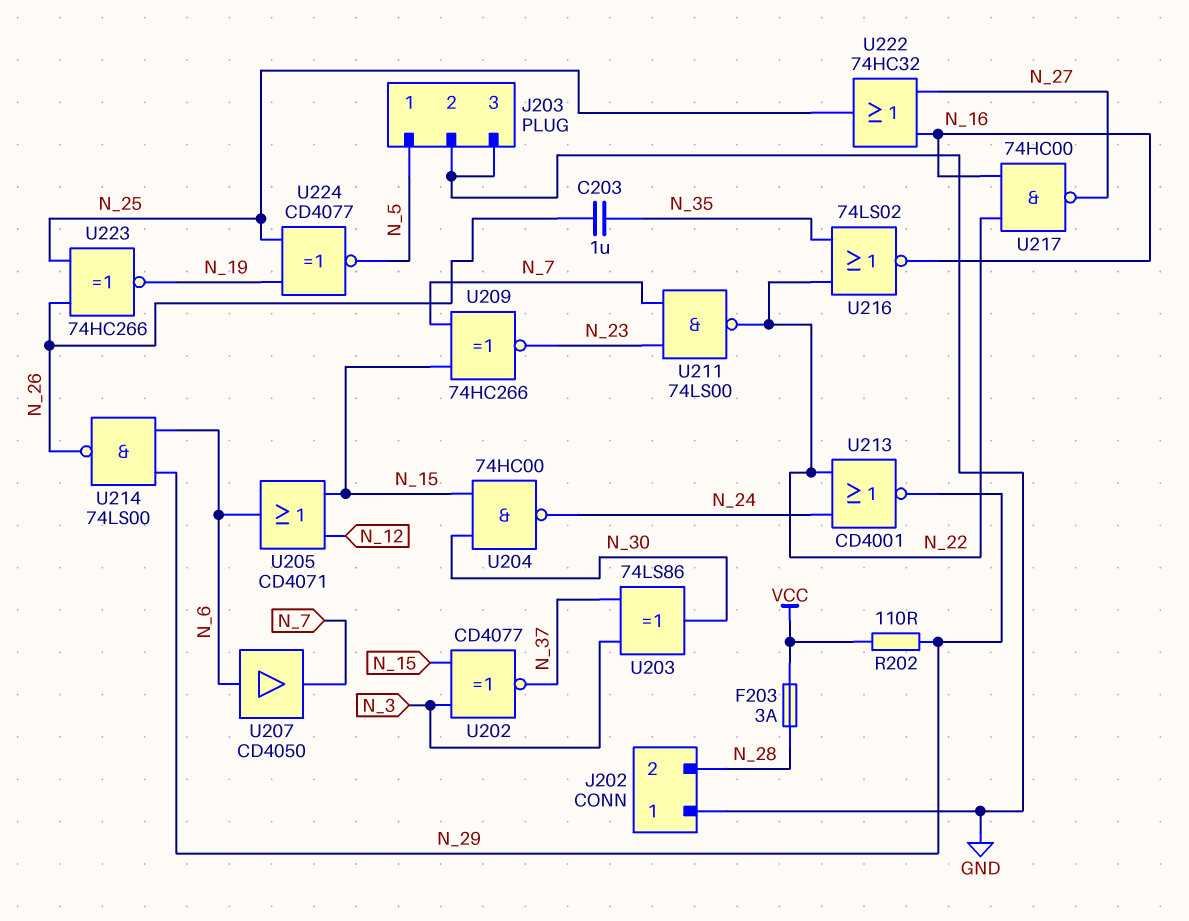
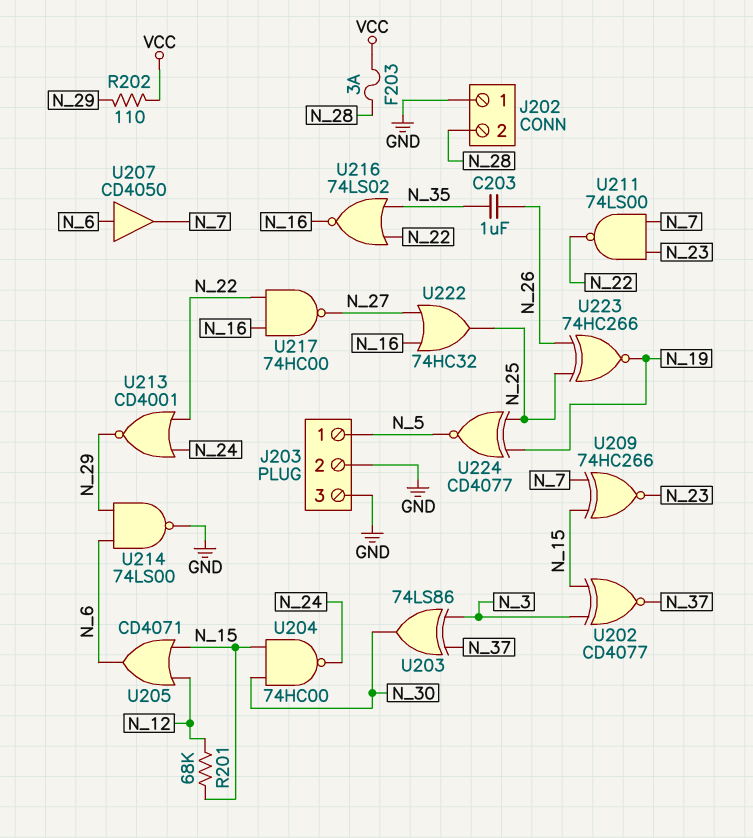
R201: none -> 68k (N_12, N_15)
U214: NAND 74LS00 (in N_6, in N_29, out N_26) -> NAND 74LS00 (in N_6, in N_29, out GND)

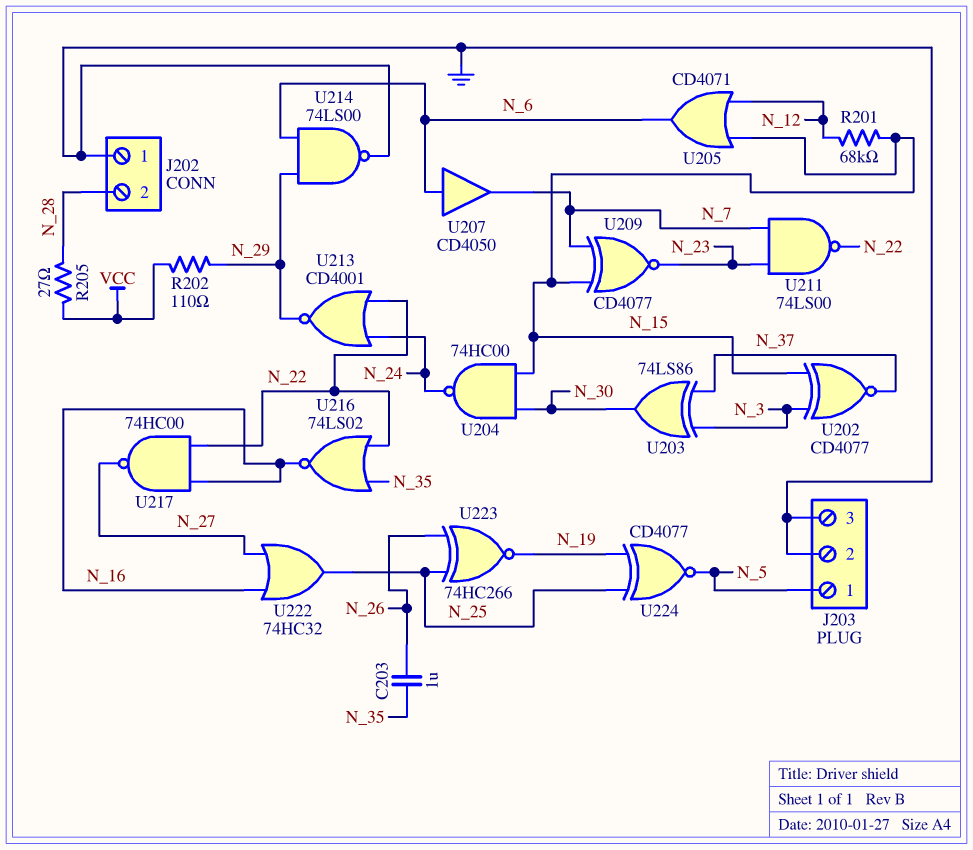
F203: 3A (N_28, VCC) -> none
R205: none -> 27 (N_28, VCC)
U209: XNOR 74HC266 (in N_7, in N_15, out N_23) -> XNOR CD4077 (in N_7, in N_15, out N_23)

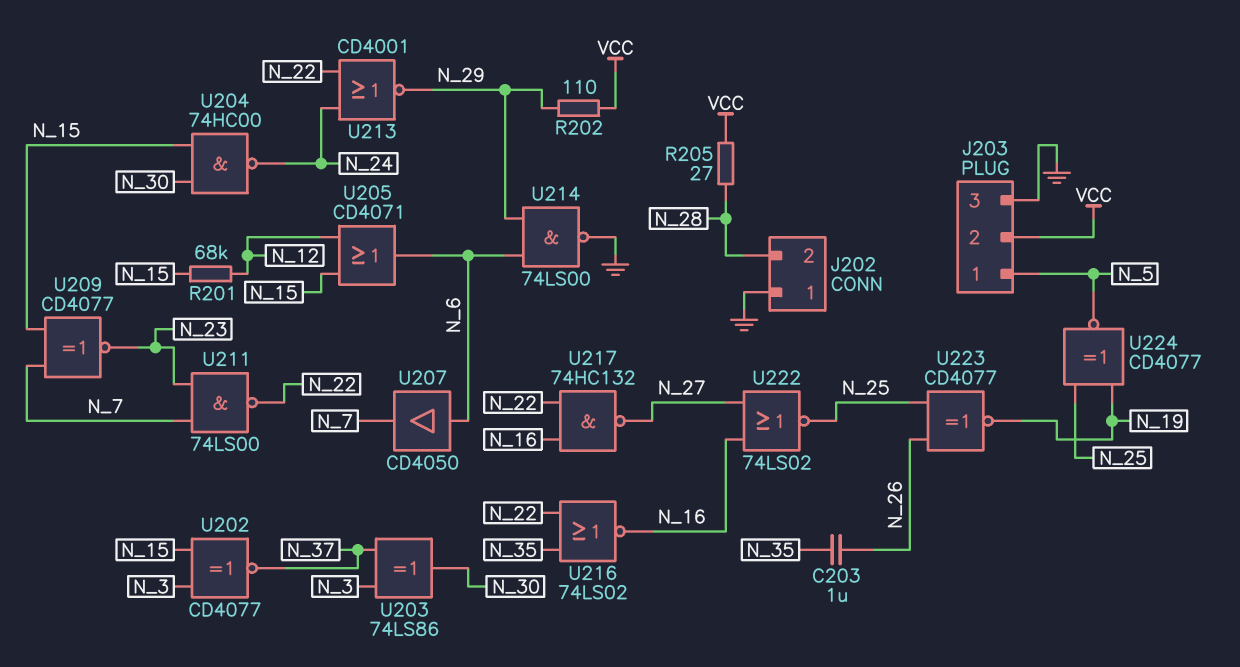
J203 pin 2: GND -> VCC
U217: NAND 74HC00 (in N_16, in N_22, out N_27) -> NAND 74HC132 (in N_16, in N_22, out N_27)
U222: OR 74HC32 (in N_16, in N_27, out N_25) -> NOR 74LS02 (in N_16, in N_27, out N_25)
U223: XNOR 74HC266 (in N_25, in N_26, out N_19) -> XNOR CD4077 (in N_25, in N_26, out N_19)

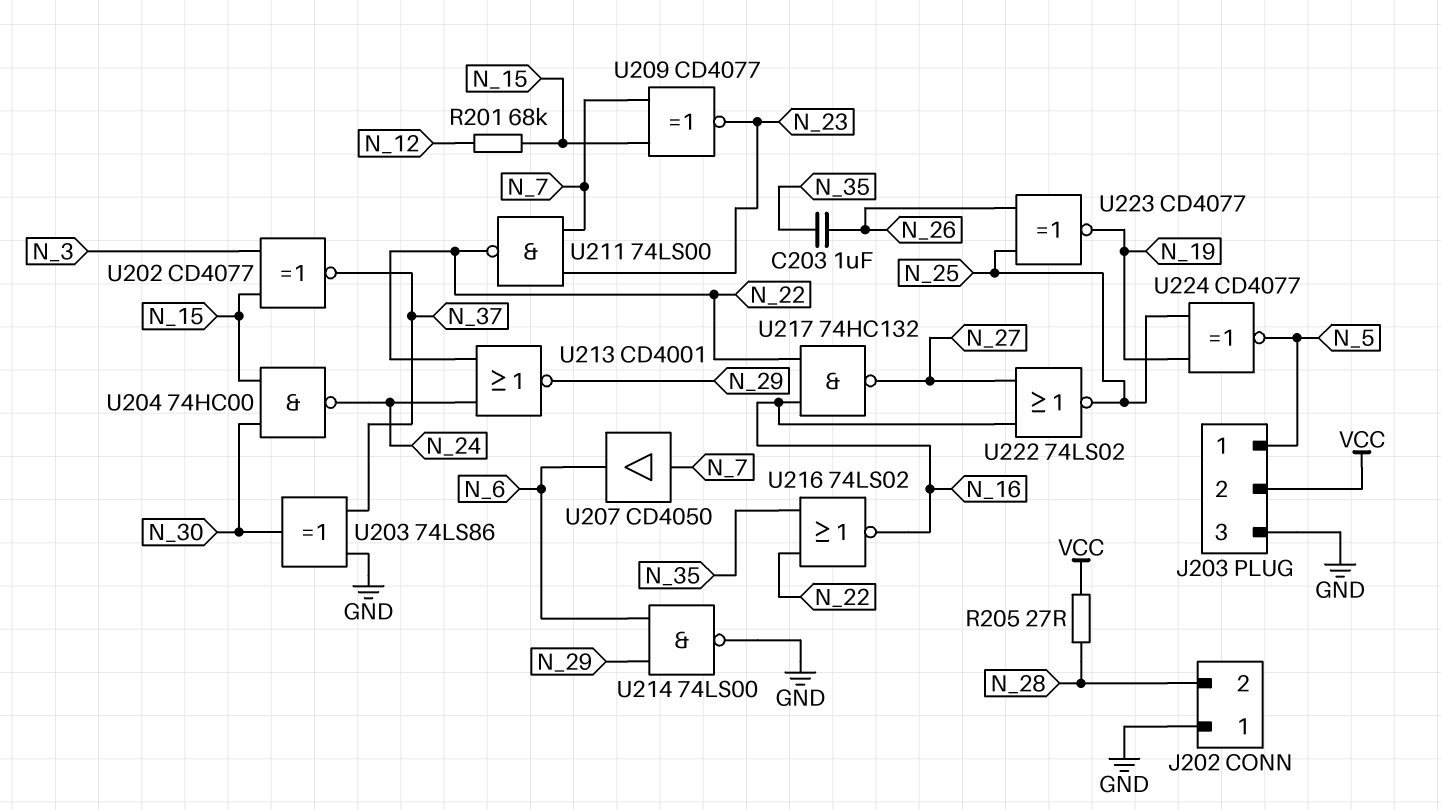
R202: 110 (N_29, VCC) -> none
U203: XOR 74LS86 (in N_3, in N_37, out N_30) -> XOR 74LS86 (in GND, in N_37, out N_30)
U205: OR CD4071 (in N_12, in N_15, out N_6) -> none
U207: buffer CD4050 (in N_6, out N_7) -> buffer CD4050 (in N_7, out N_6)

